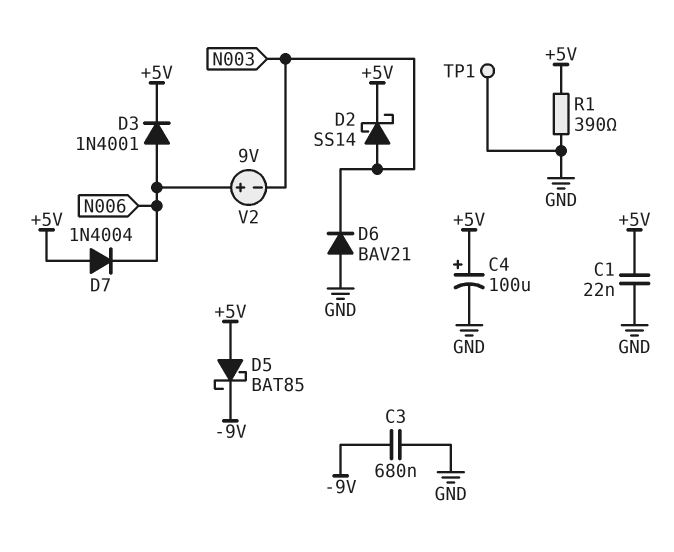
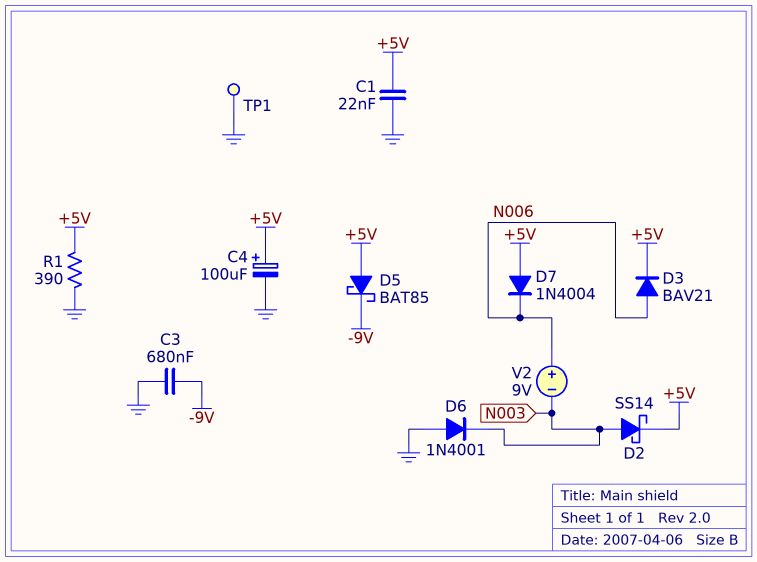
D3: diode 1N4001 (A N006, K +5V) -> diode BAV21 (A N006, K +5V)
D6: diode BAV21 (A GND, K N003) -> diode 1N4001 (A GND, K N003)

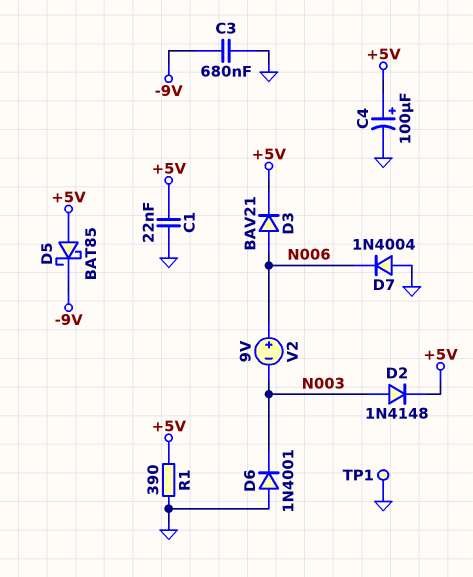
D2: schottky SS14 (A N003, K +5V) -> diode 1N4148 (A N003, K +5V)
D7: diode 1N4004 (A +5V, K N006) -> diode 1N4004 (A GND, K N006)

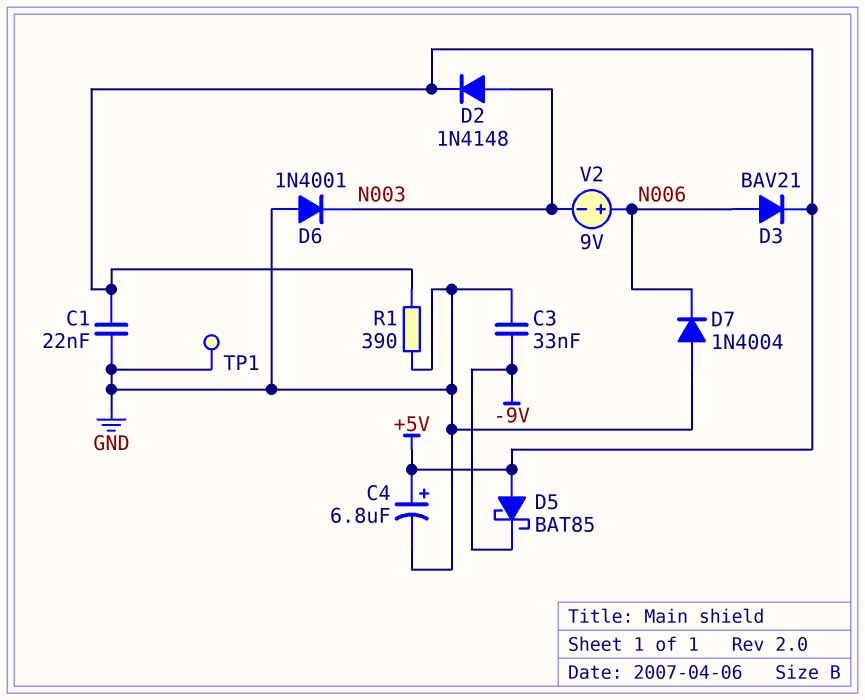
C3: 680nF (-9V, GND) -> 33nF (-9V, GND)
C4: 100uF (plus +5V, minus GND) -> 6.8uF (plus +5V, minus GND)

